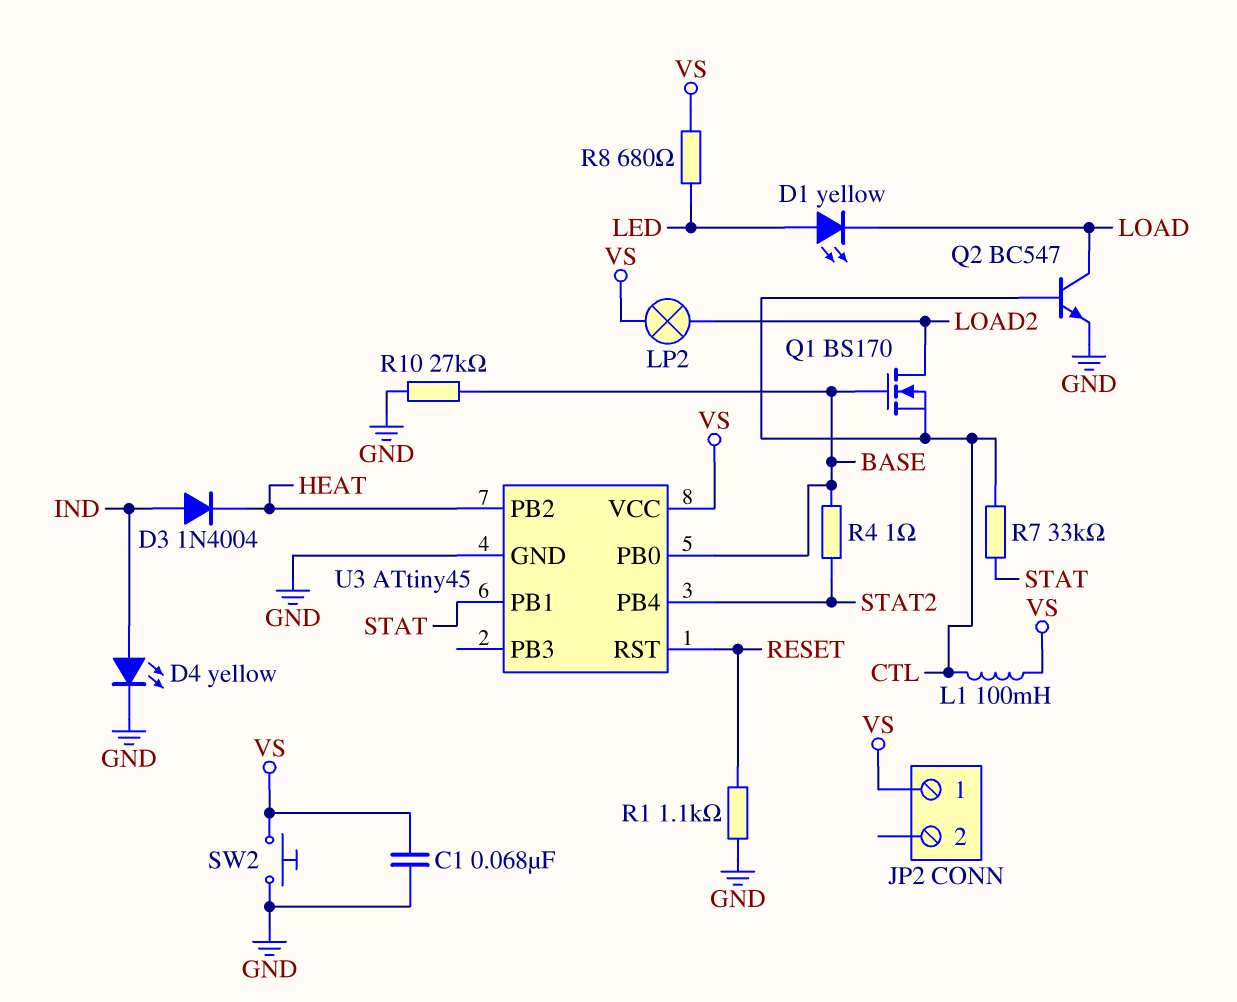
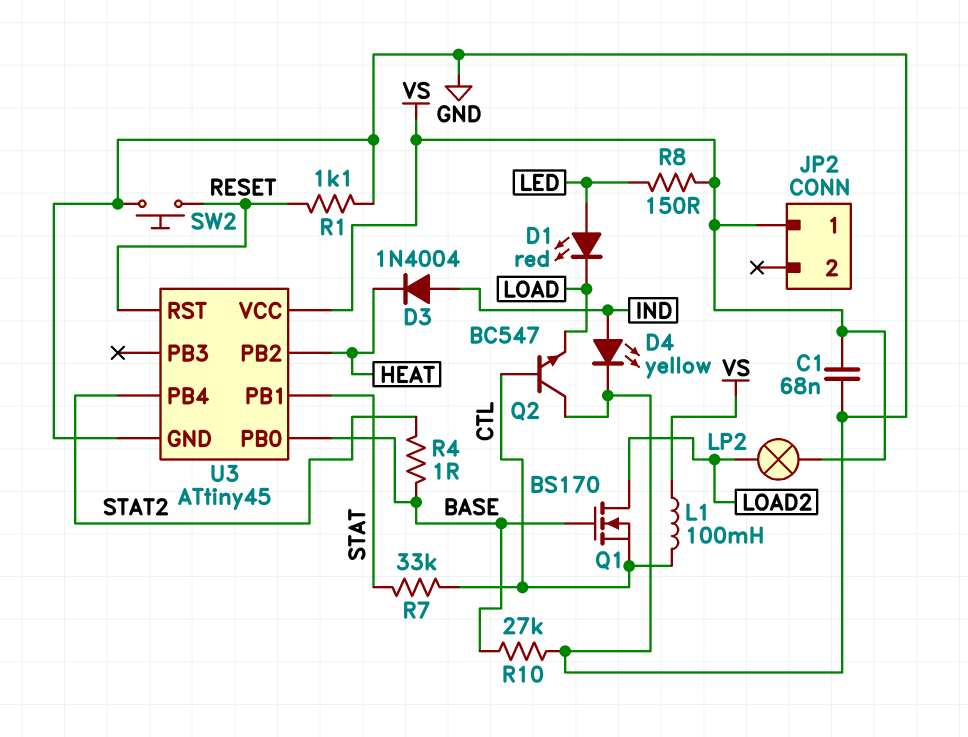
D1: LED yellow (A LED, K LOAD) -> LED red (A LED, K LOAD)
Q2: NPN BC547 (B CTL, C LOAD, E GND) -> NPN BC547 (B CTL, C GND, E LOAD)
R8: 680 (LED, VS) -> 150 (LED, VS)
SW2: button (GND, VS) -> button (GND, RESET)

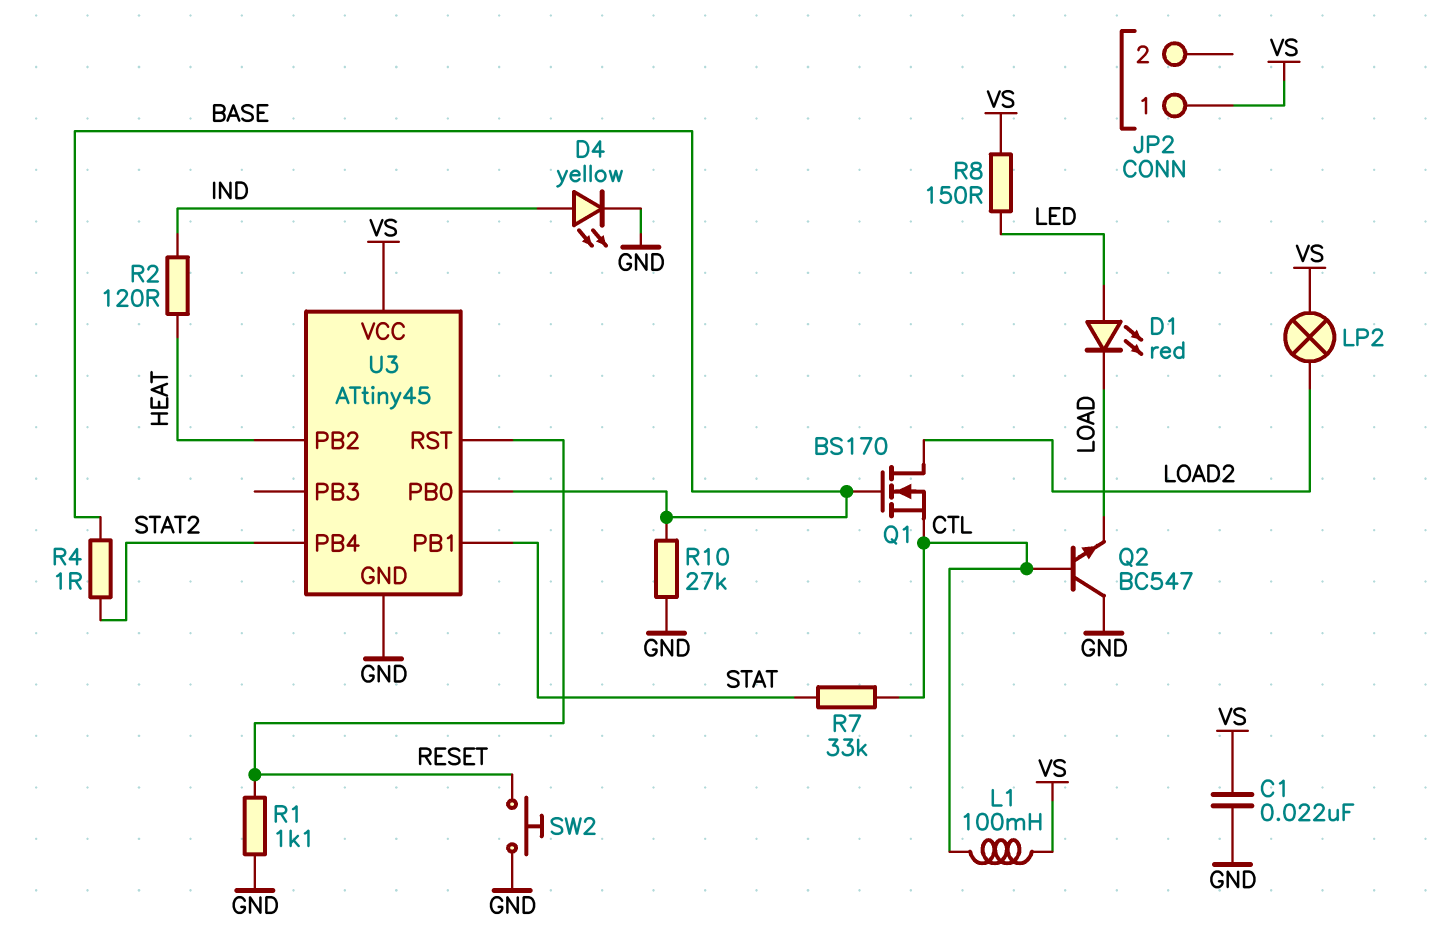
C1: 68nF (GND, VS) -> 22nF (GND, VS)
D3: diode 1N4004 (A IND, K HEAT) -> none
R2: none -> 120 (HEAT, IND)

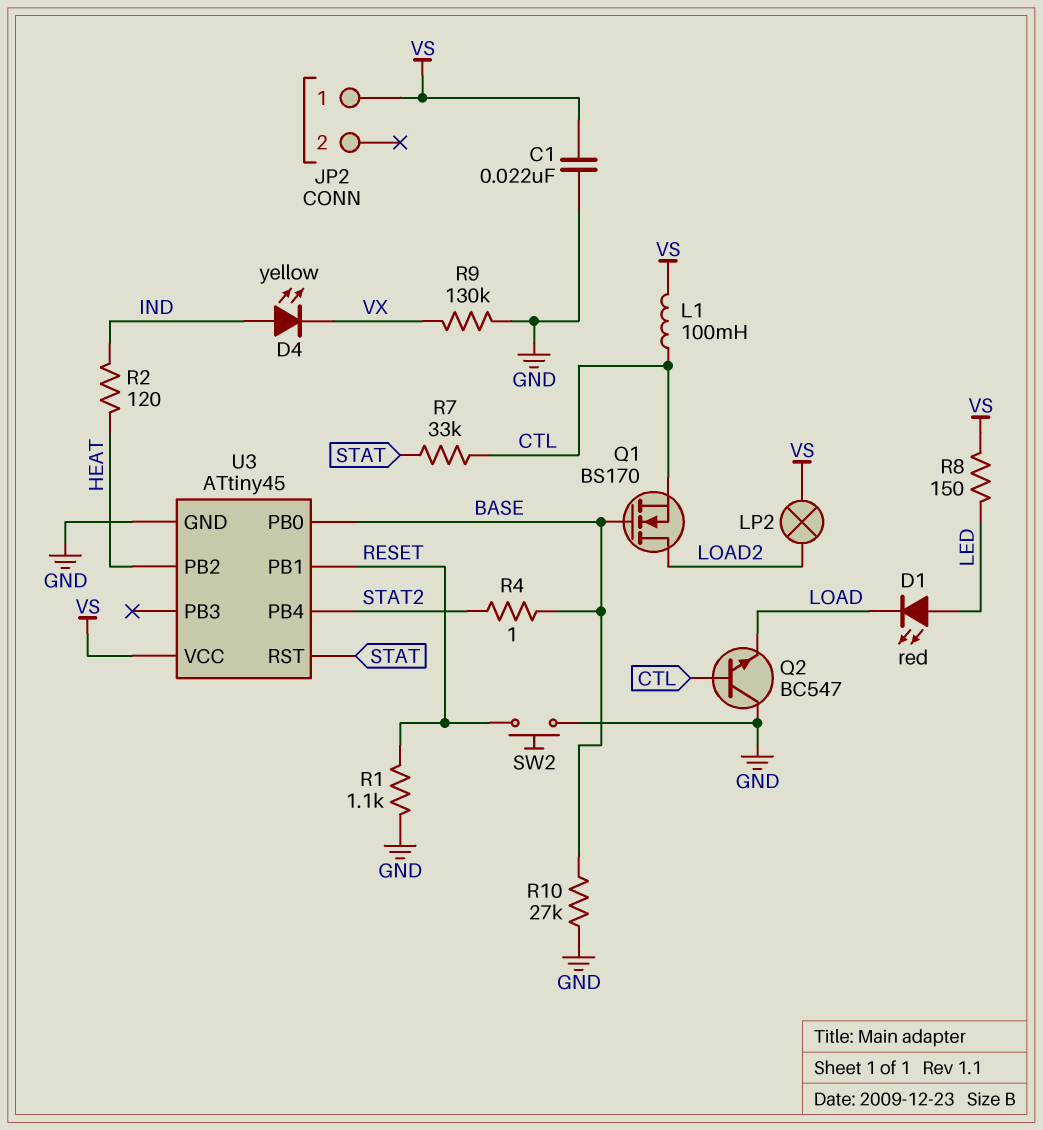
D4: LED yellow (A IND, K GND) -> LED yellow (A IND, K VX)
R9: none -> 130k (GND, VX)
U3 pin PB1: STAT -> RESET
U3 pin RST: RESET -> STAT

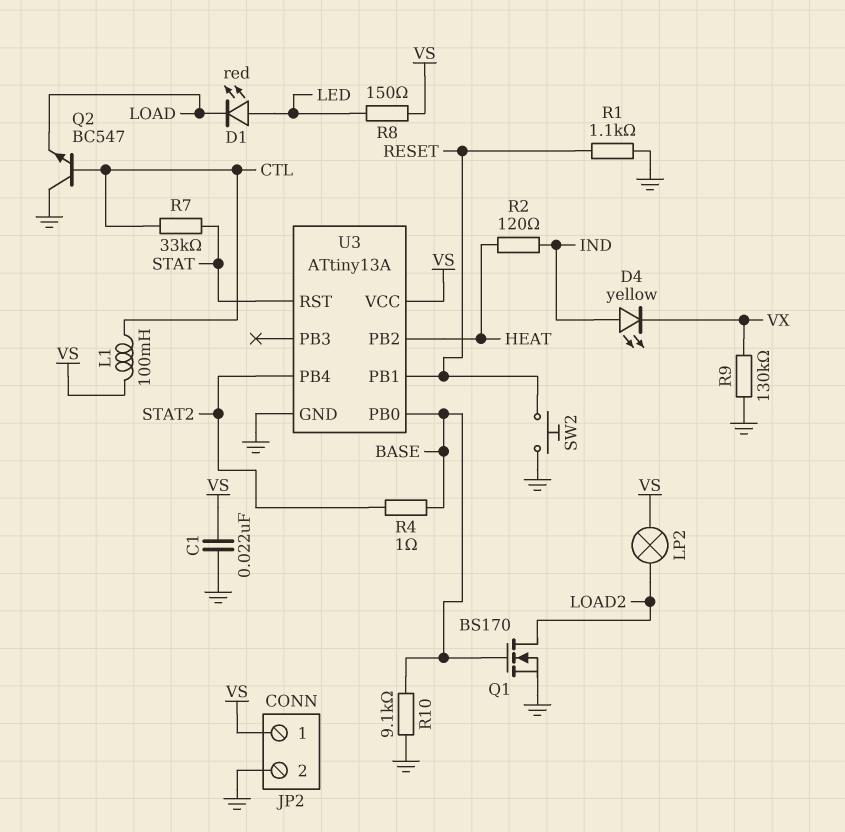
JP2 pin 2: none -> GND
Q1: NMOS BS170 (G BASE, D LOAD2, S CTL) -> NMOS BS170 (G BASE, D LOAD2, S GND)
R10: 27k (BASE, GND) -> 9.1k (BASE, GND)
U3: ATtiny45 -> ATtiny13A

